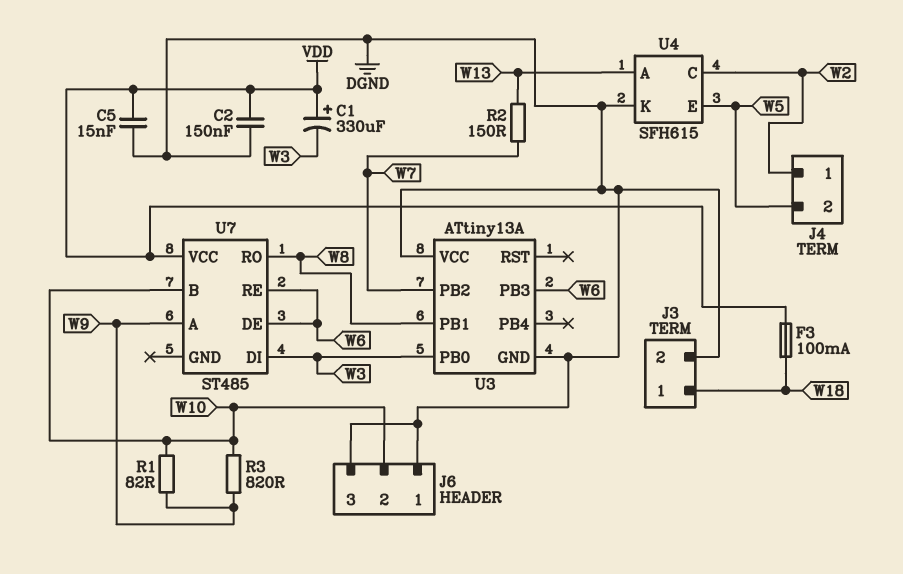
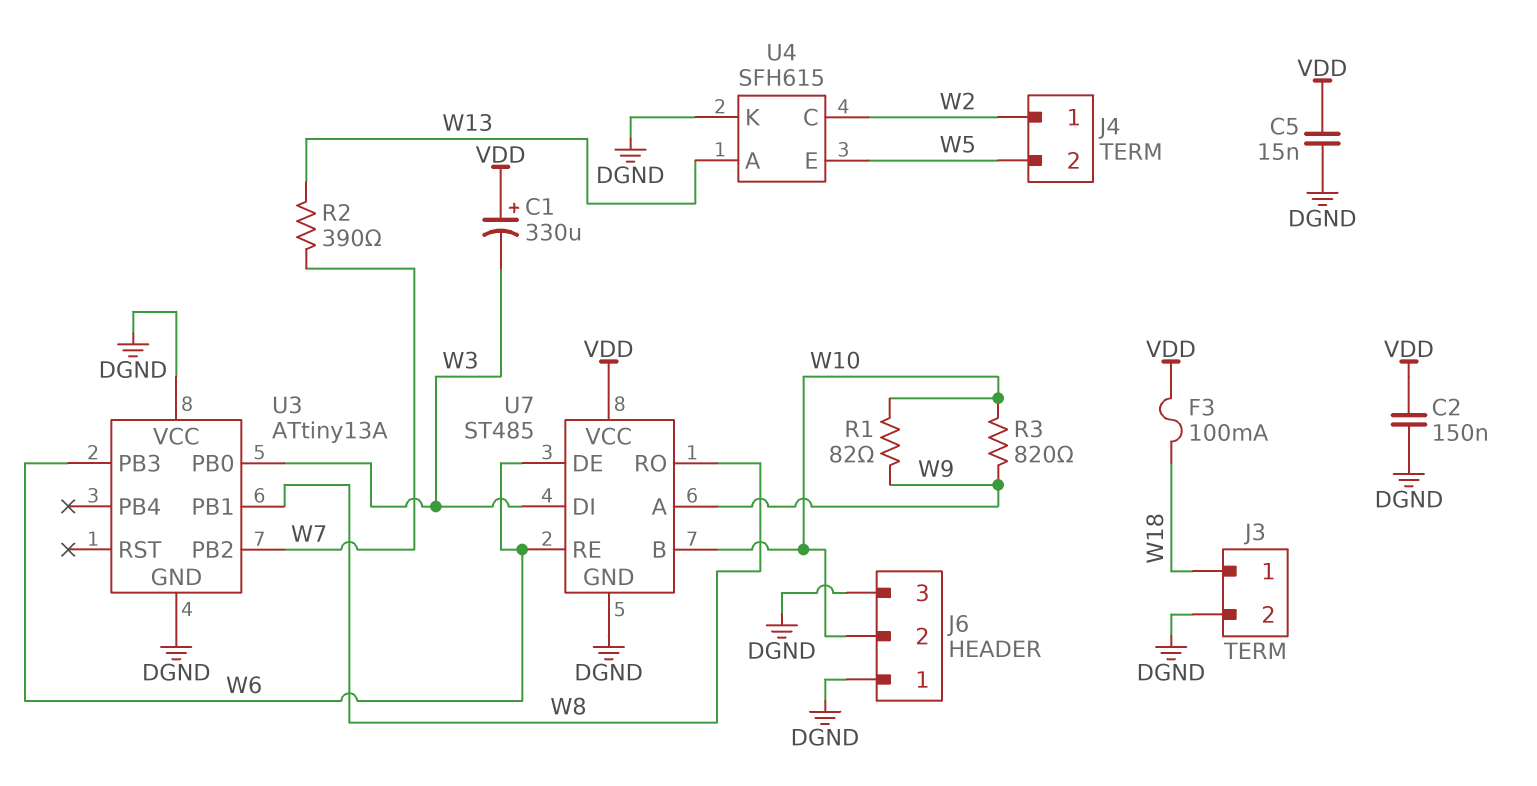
R2: 150 (W7, W13) -> 390 (W7, W13)
U7 pin GND: none -> DGND

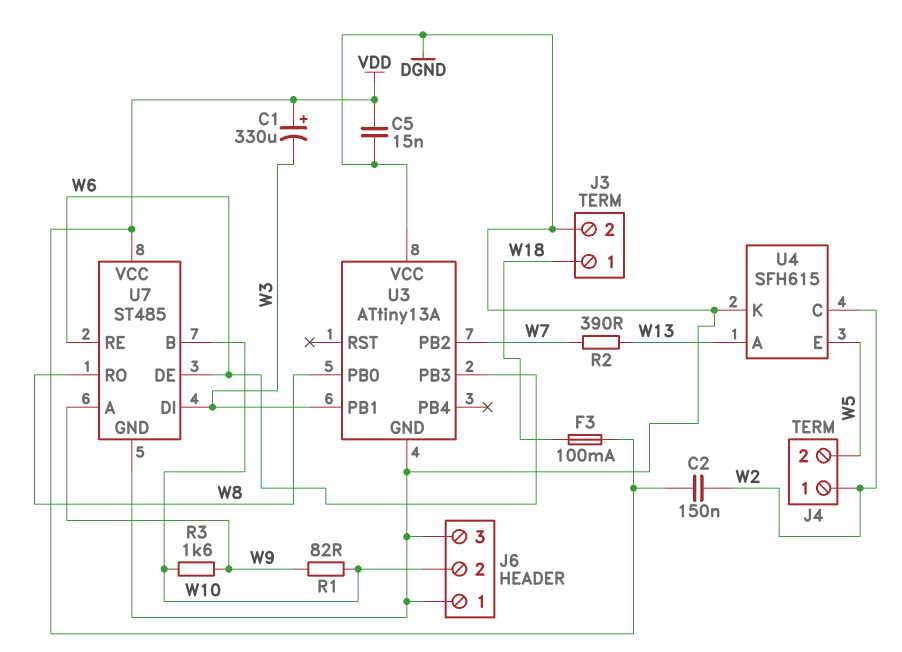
C2: 150nF (DGND, VDD) -> 150nF (VDD, W2)
R3: 820 (W9, W10) -> 1.6k (W9, W10)
U3 pin PB0: W3 -> W8
U3 pin PB1: W8 -> W3

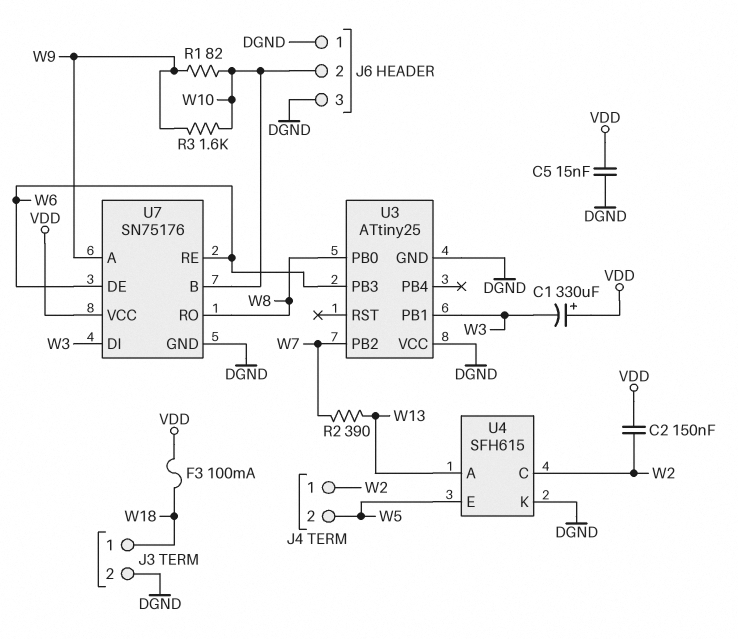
U3: ATtiny13A -> ATtiny25
U7: ST485 -> SN75176

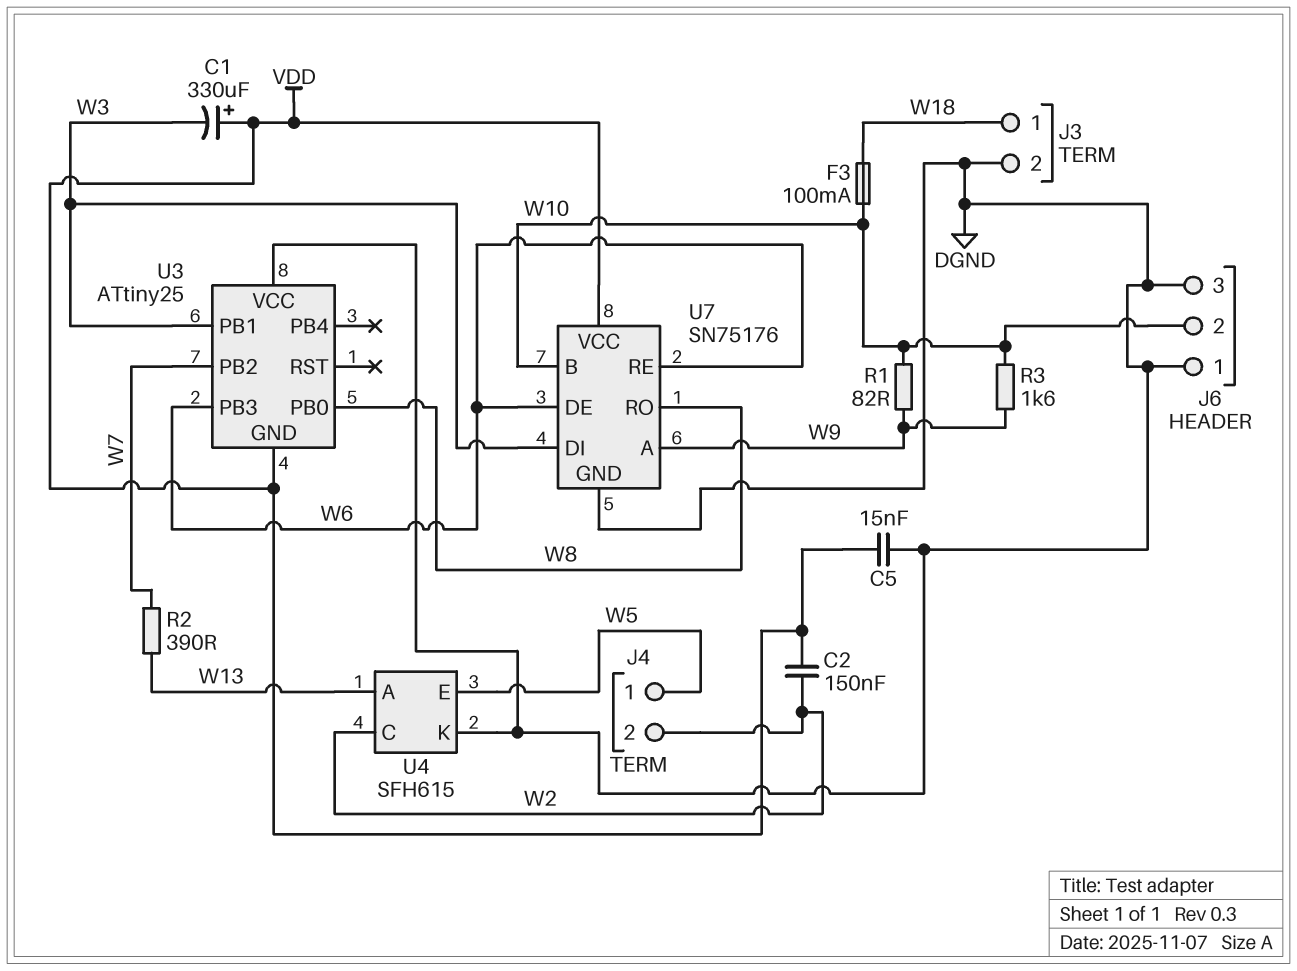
F3: 100mA (VDD, W18) -> 100mA (W10, W18)
J4 pin 1: W2 -> W5
J4 pin 2: W5 -> W2
U3 pin GND: DGND -> VDD

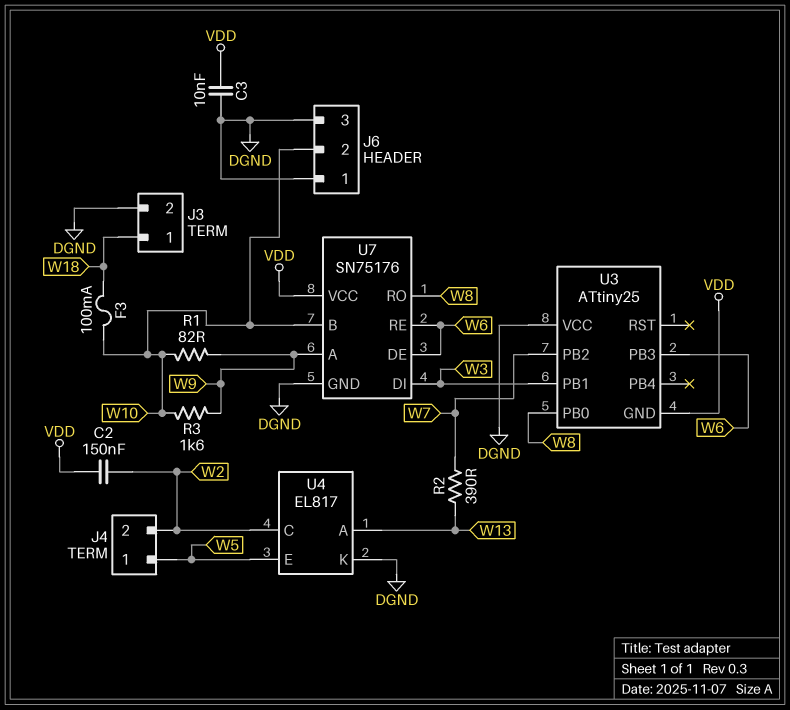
C1: 330uF (plus VDD, minus W3) -> none
C3: none -> 10nF (DGND, VDD)
C5: 15nF (DGND, VDD) -> none
U4: SFH615 -> EL817

